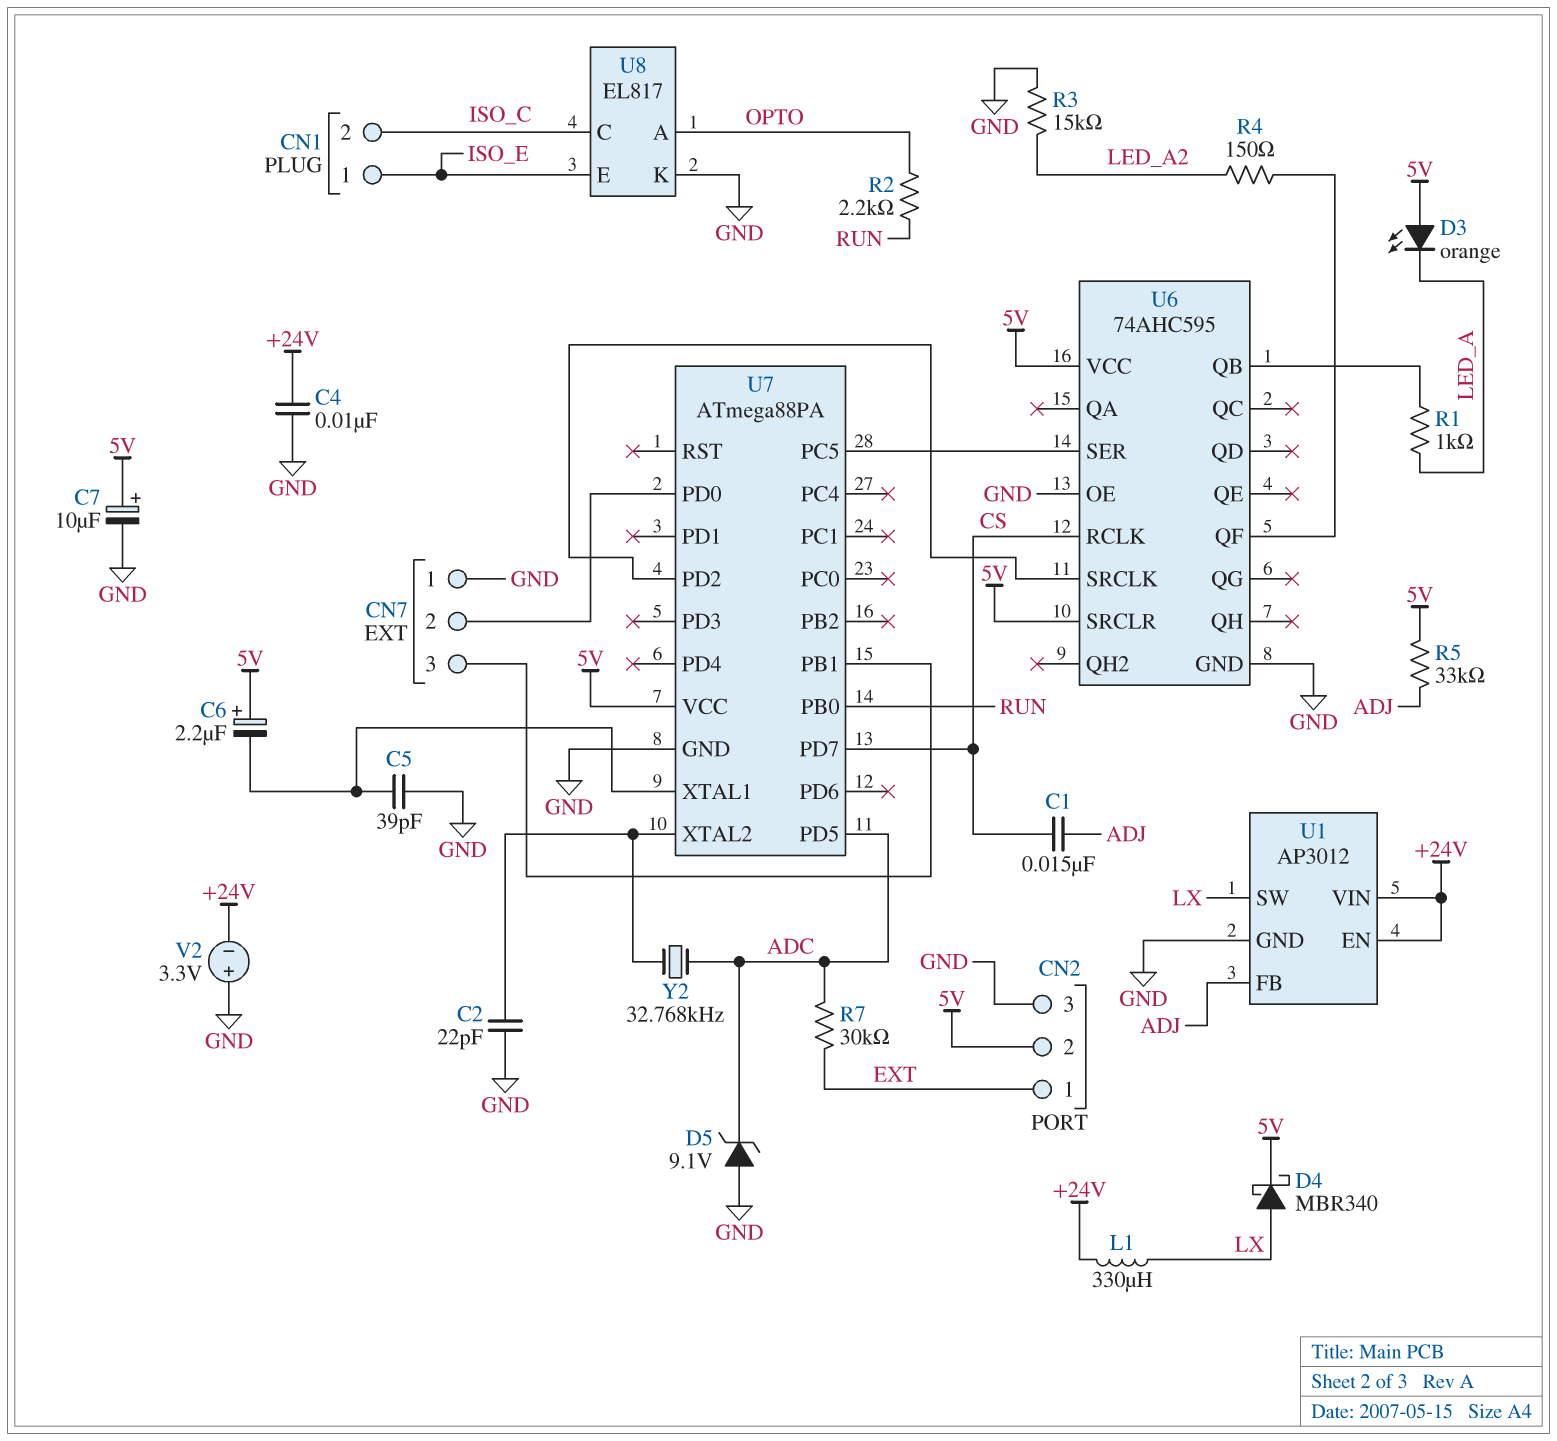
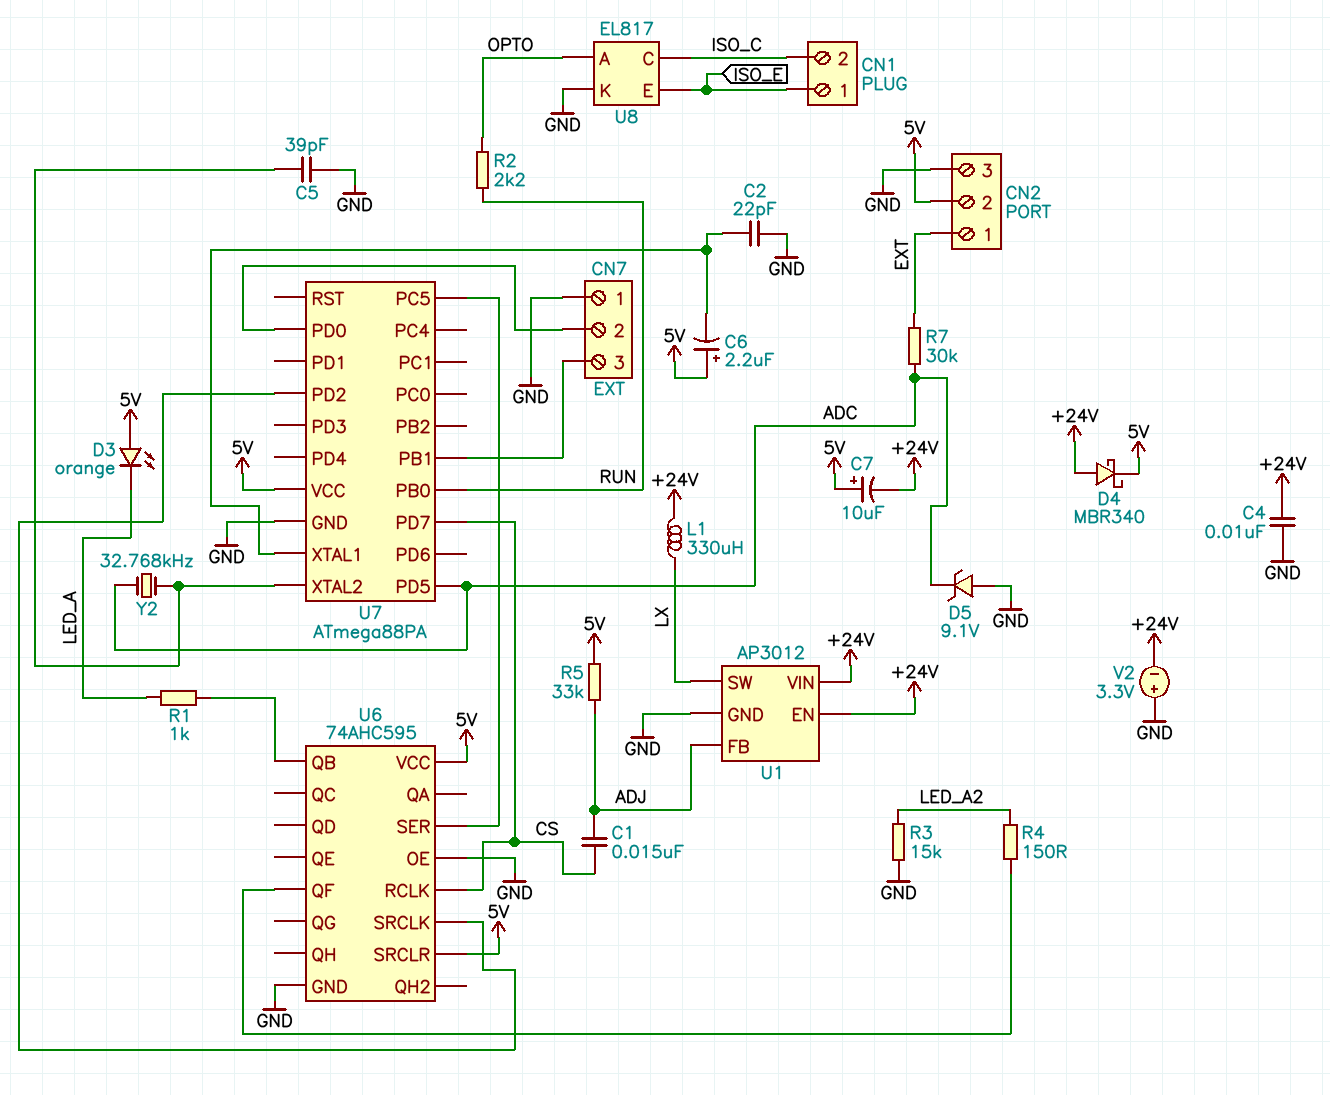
C2: 22pF (GND, U7/XTAL2) -> 22pF (GND, U7/XTAL1)
C5: 39pF (GND, U7/XTAL1) -> 39pF (GND, U7/XTAL2)
C7: 10uF (plus 5V, minus GND) -> 10uF (plus 5V, minus +24V)
D4: schottky MBR340 (A LX, K 5V) -> schottky MBR340 (A +24V, K 5V)

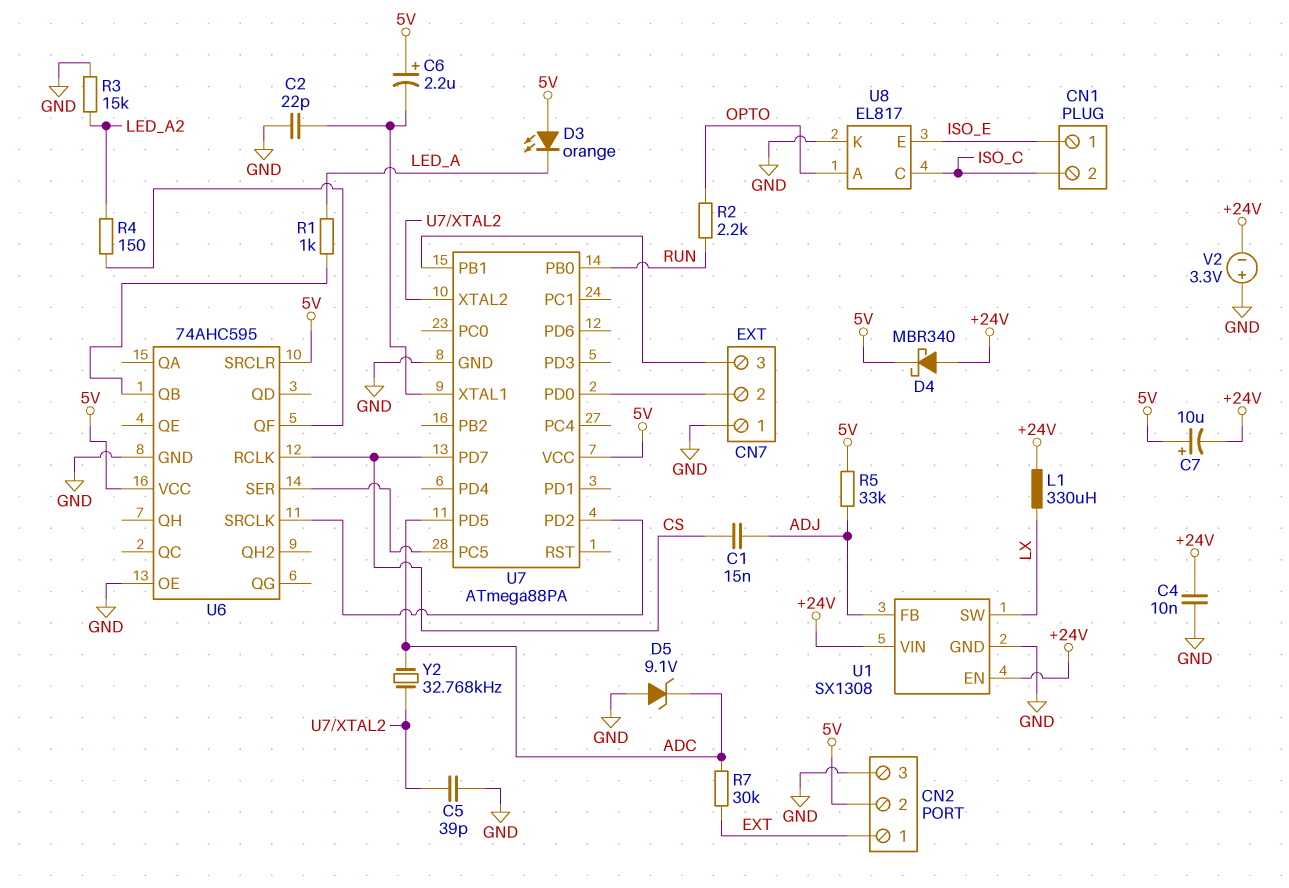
U1: AP3012 -> SX1308

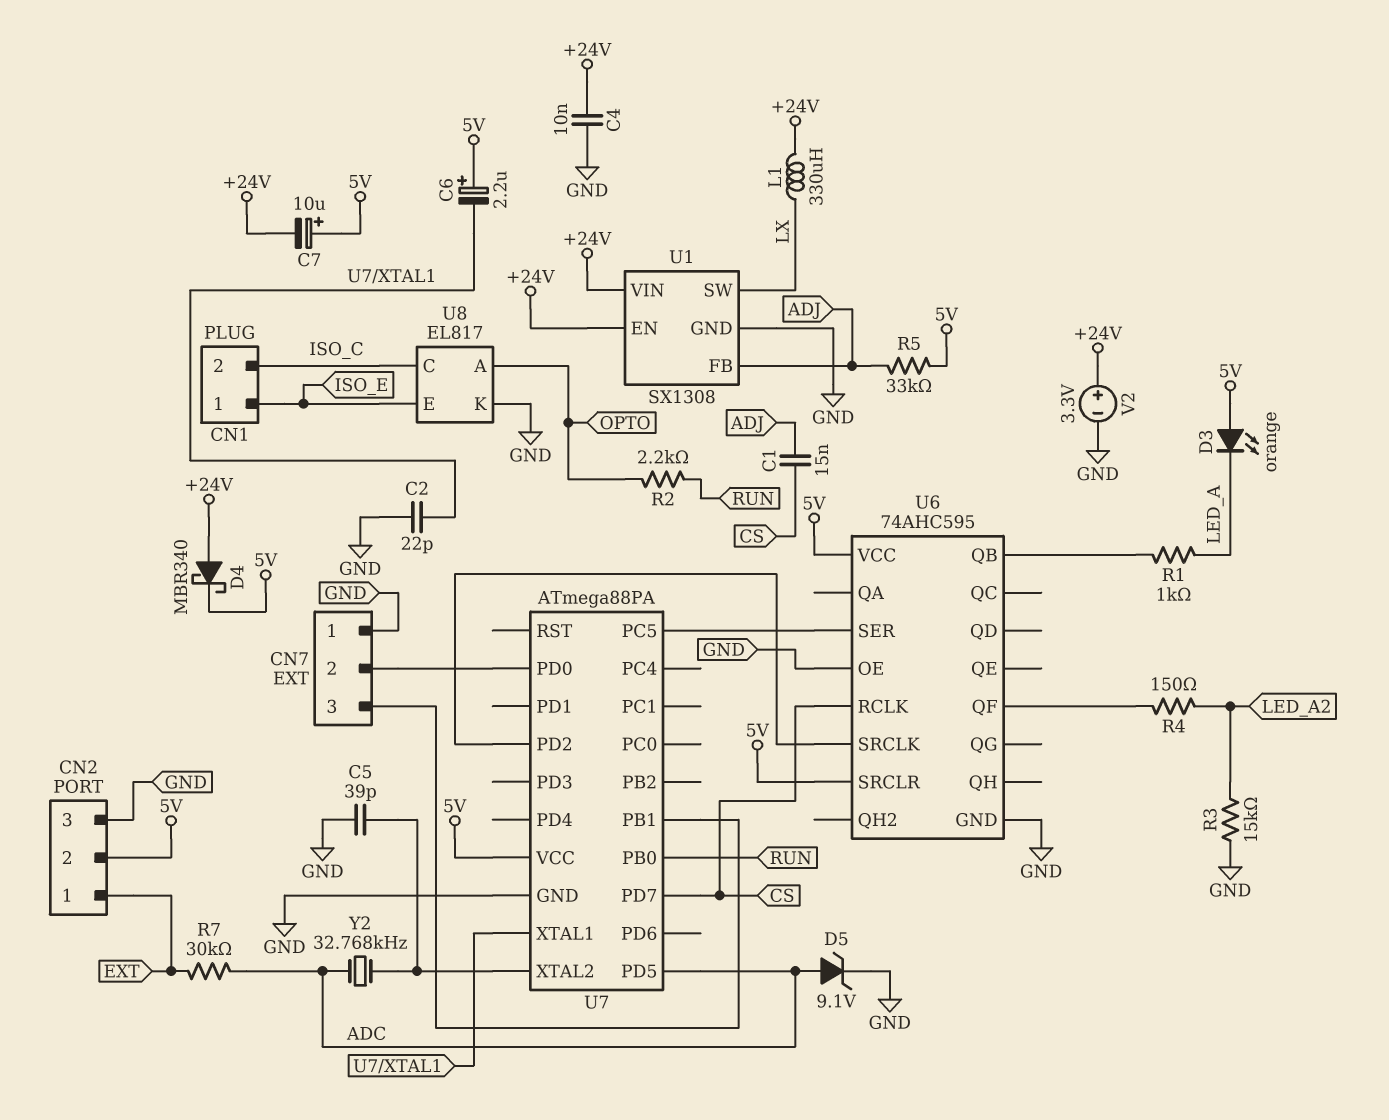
D5: zener 9.1V (A GND, K ADC) -> zener 9.1V (A ADC, K GND)
V2: 3.3V (plus GND, minus +24V) -> 3.3V (plus +24V, minus GND)

